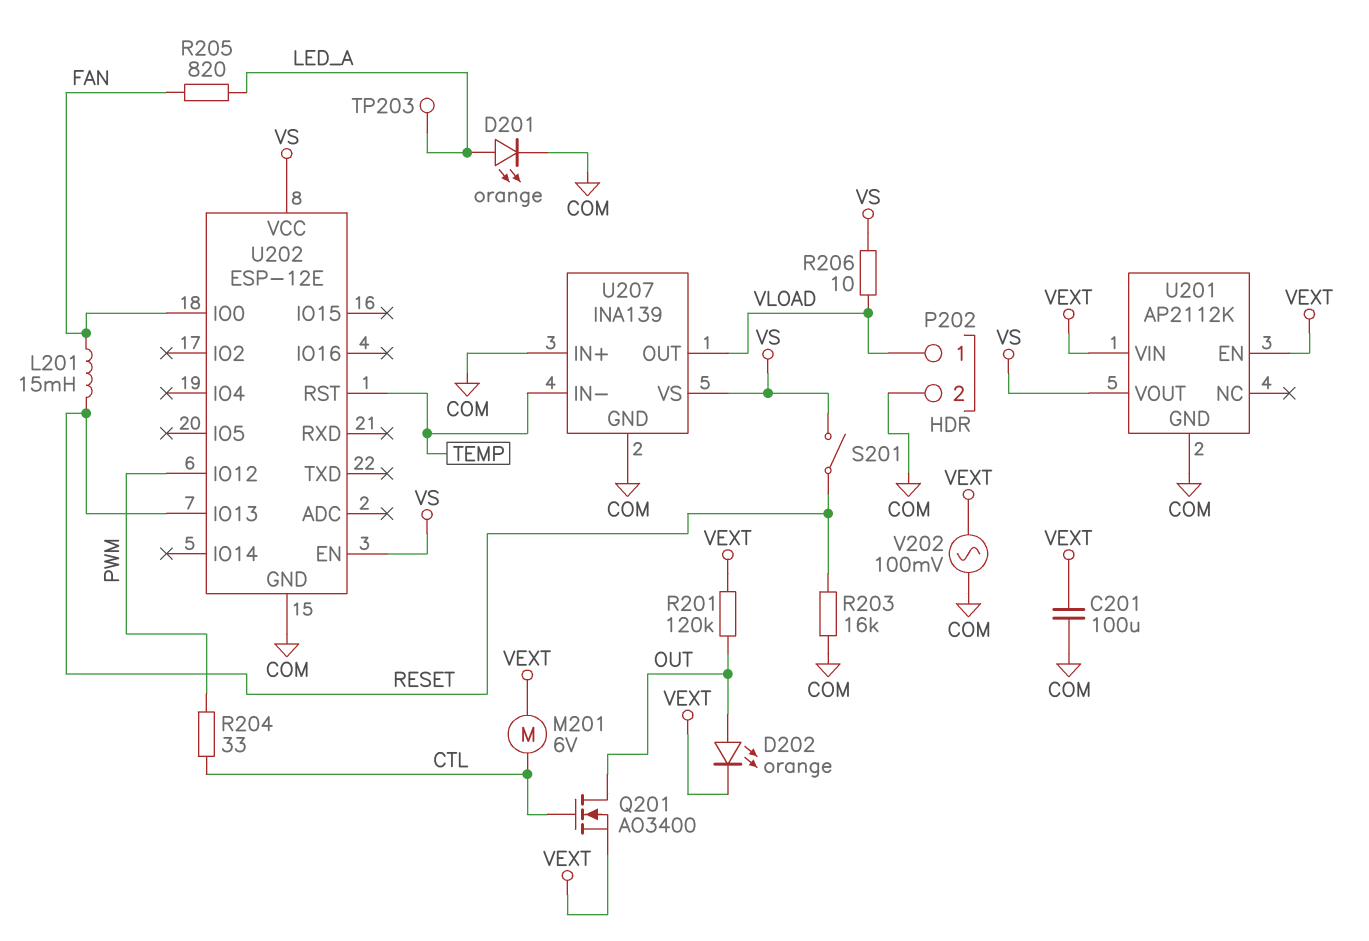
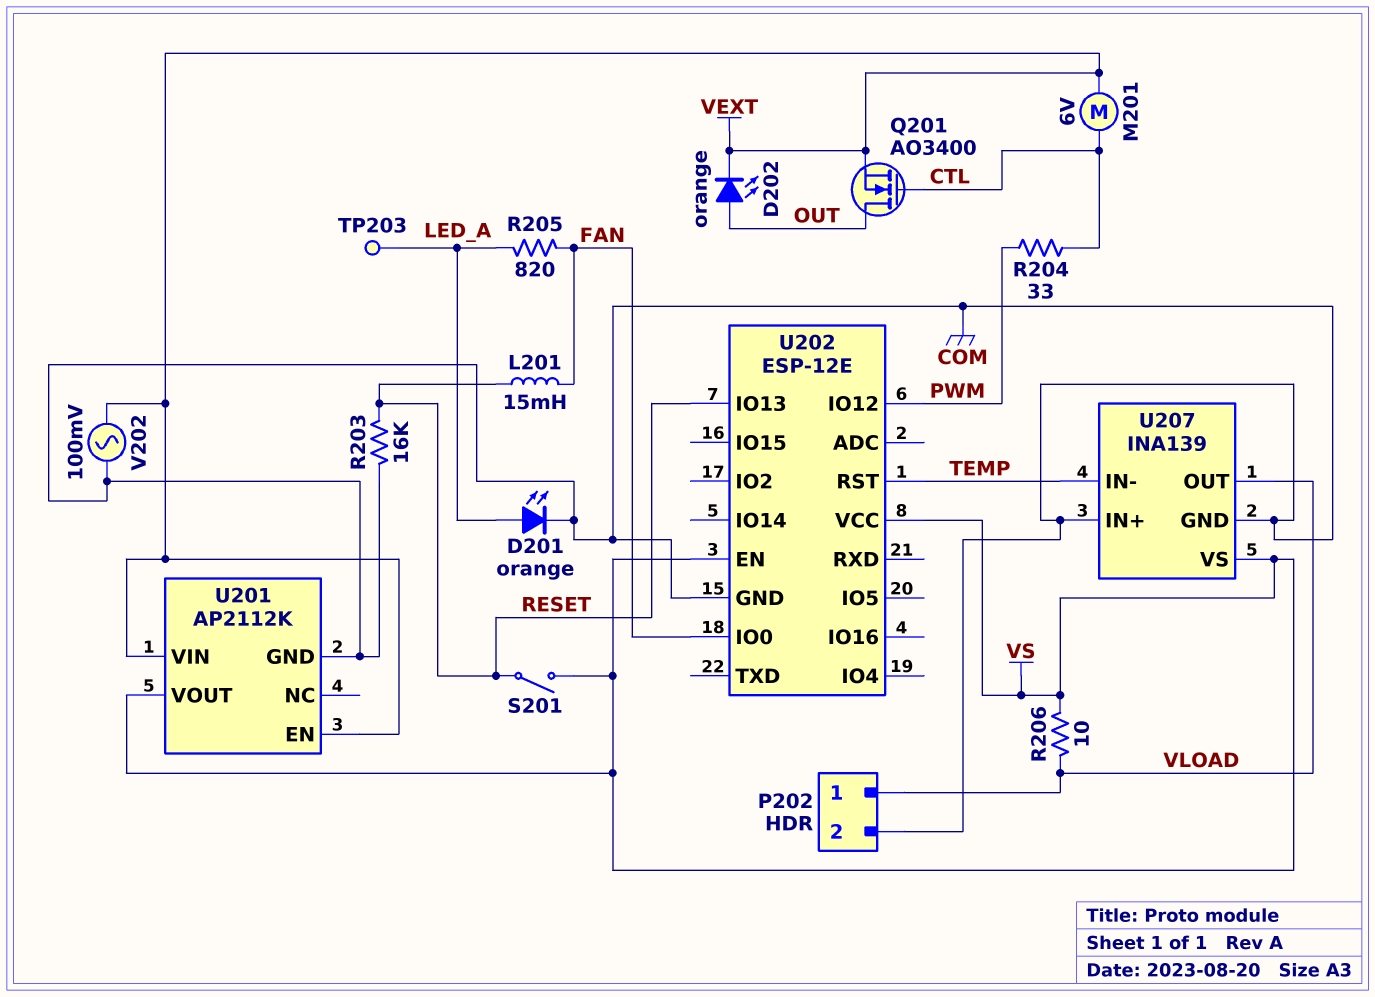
C201: 100uF (COM, VEXT) -> none
R201: 120k (OUT, VEXT) -> none

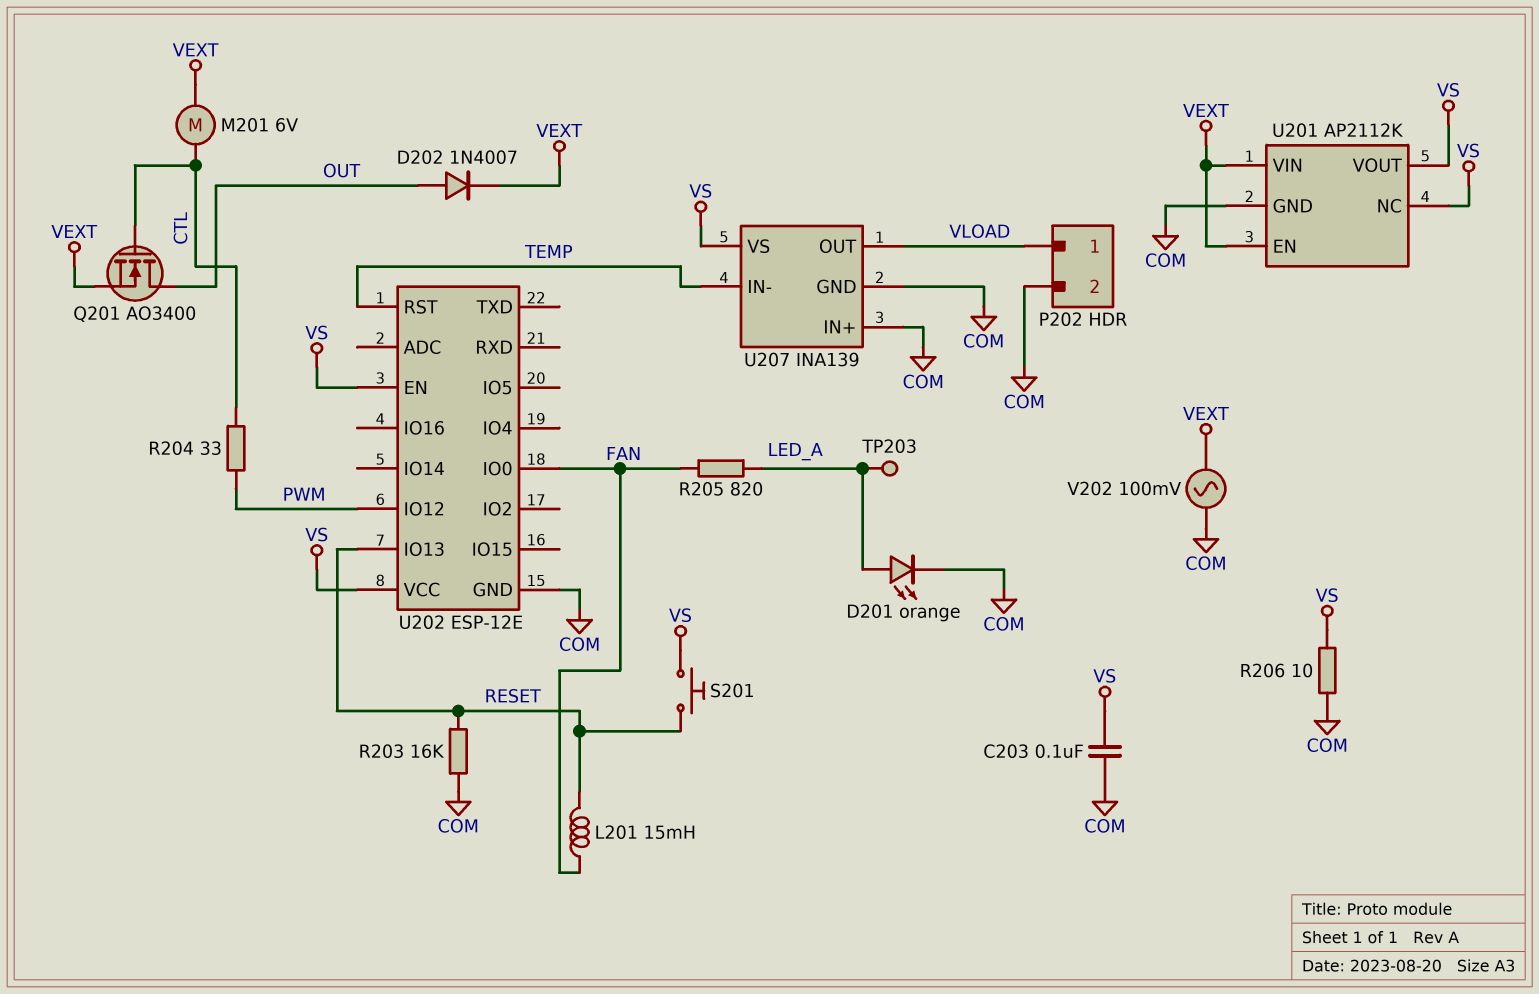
C203: none -> 100nF (COM, VS)
D202: LED orange (A OUT, K VEXT) -> diode 1N4007 (A OUT, K VEXT)
R206: 10 (VLOAD, VS) -> 10 (COM, VS)
S201: switch (RESET, VS) -> button (RESET, VS)
U201 pin NC: none -> VS

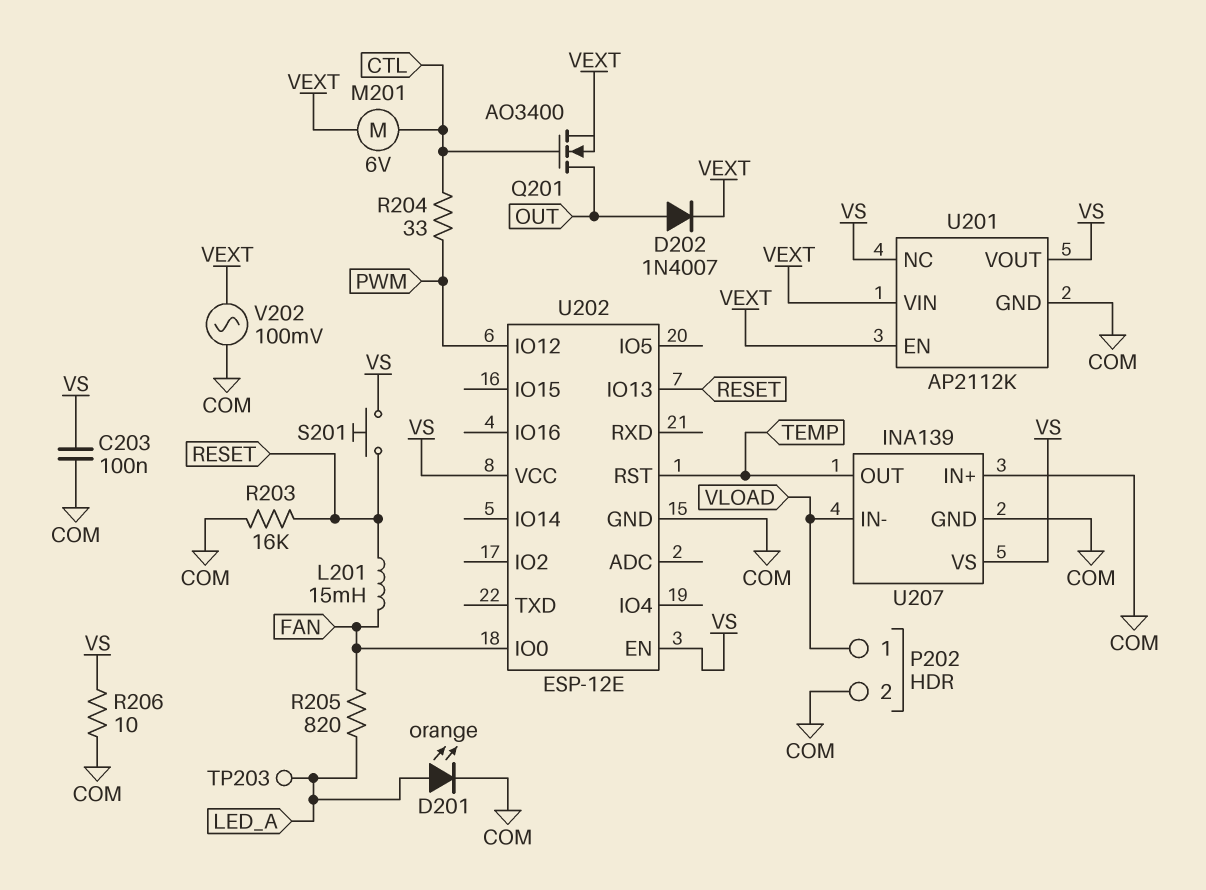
U207 pin IN-: TEMP -> VLOAD
U207 pin OUT: VLOAD -> TEMP

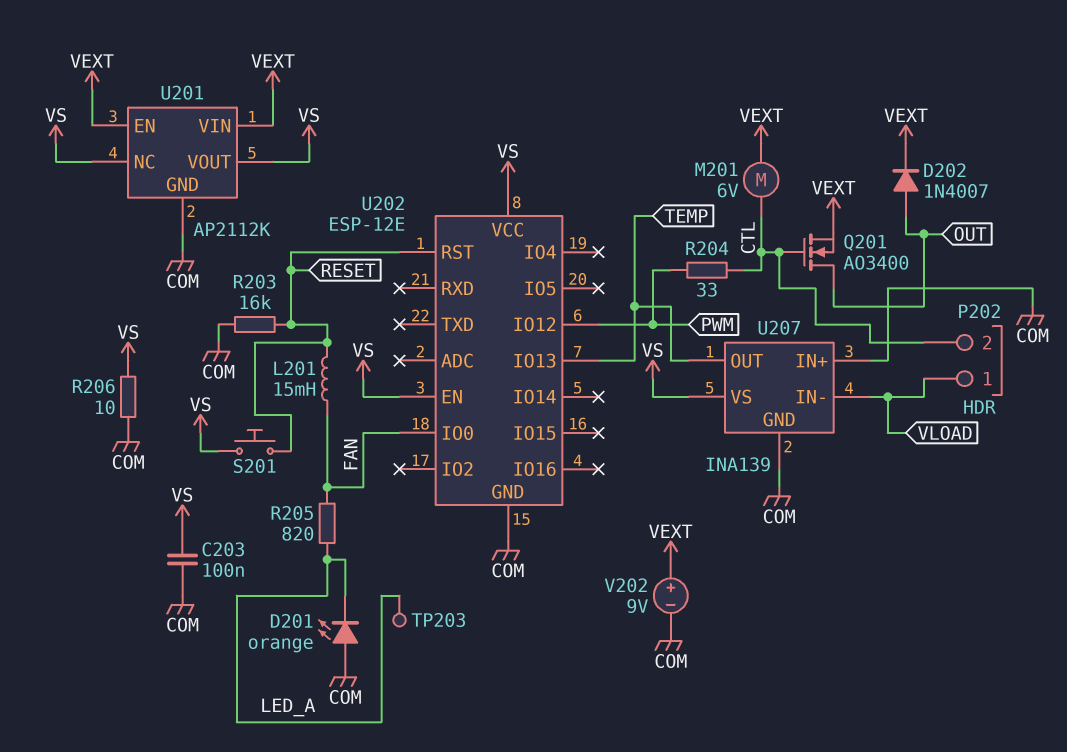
D201: LED orange (A LED_A, K COM) -> LED orange (A COM, K LED_A)
P202 pin 2: COM -> CTL
U202 pin IO13: RESET -> TEMP
U202 pin RST: TEMP -> RESET
V202: AC 100mV (COM, VEXT) -> 9V (plus VEXT, minus COM)

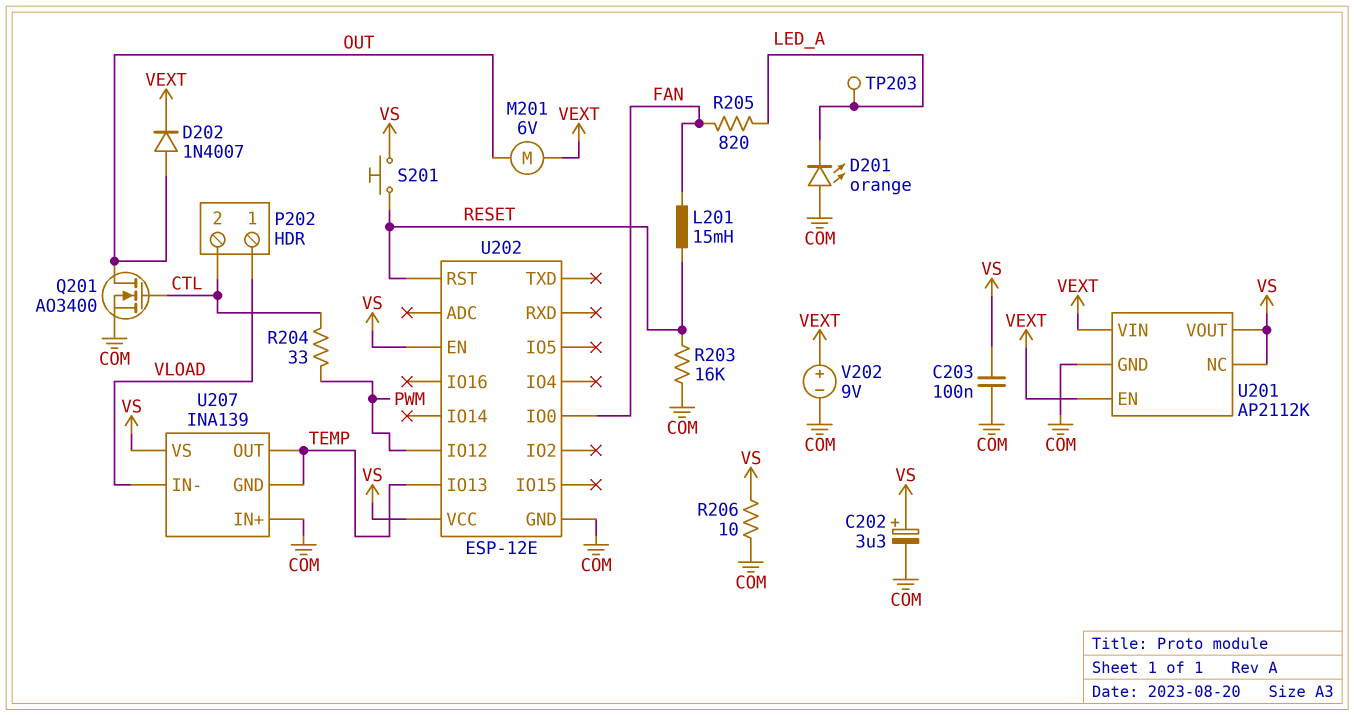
C202: none -> 3.3uF (plus VS, minus COM)
M201: motor 6V (CTL, VEXT) -> motor 6V (OUT, VEXT)
Q201: NMOS AO3400 (G CTL, D OUT, S VEXT) -> NMOS AO3400 (G CTL, D OUT, S COM)
U207 pin GND: COM -> TEMP

